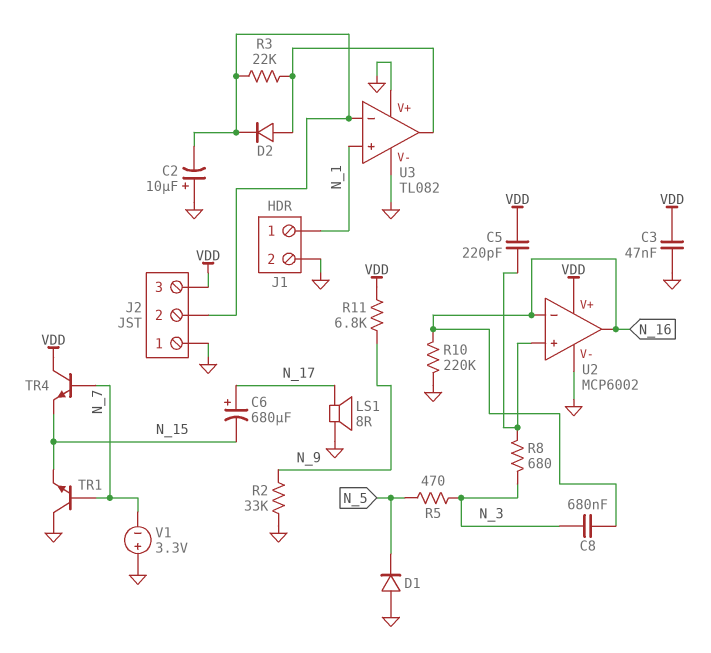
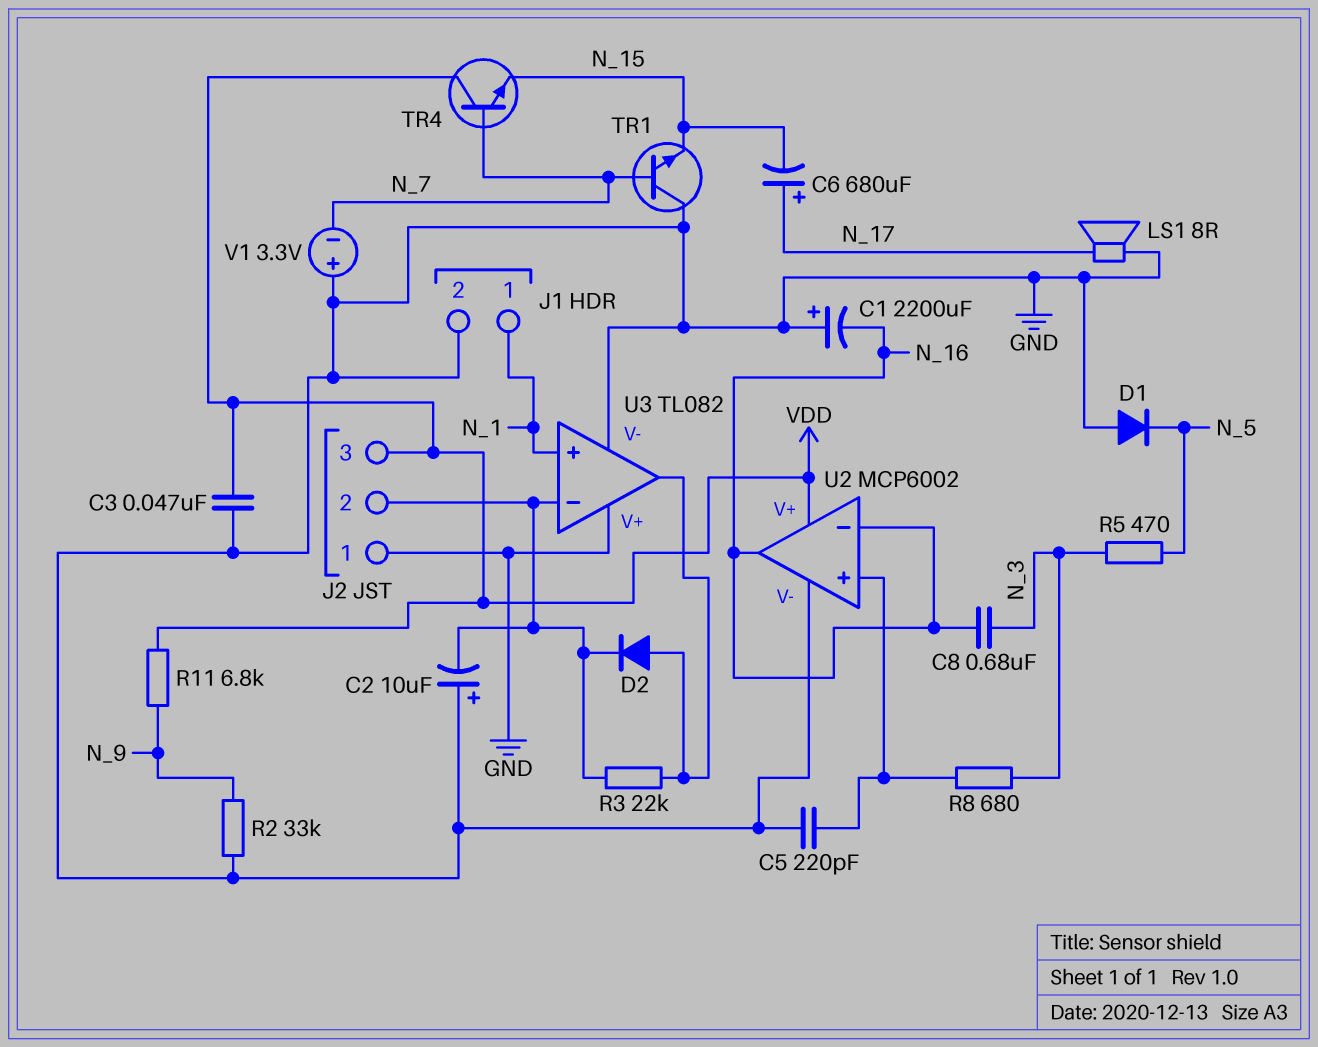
C1: none -> 2200uF (plus GND, minus N_16)
C5: 220pF (U2/in+, VDD) -> 220pF (GND, U2/in+)
R10: 220k (GND, N_16) -> none

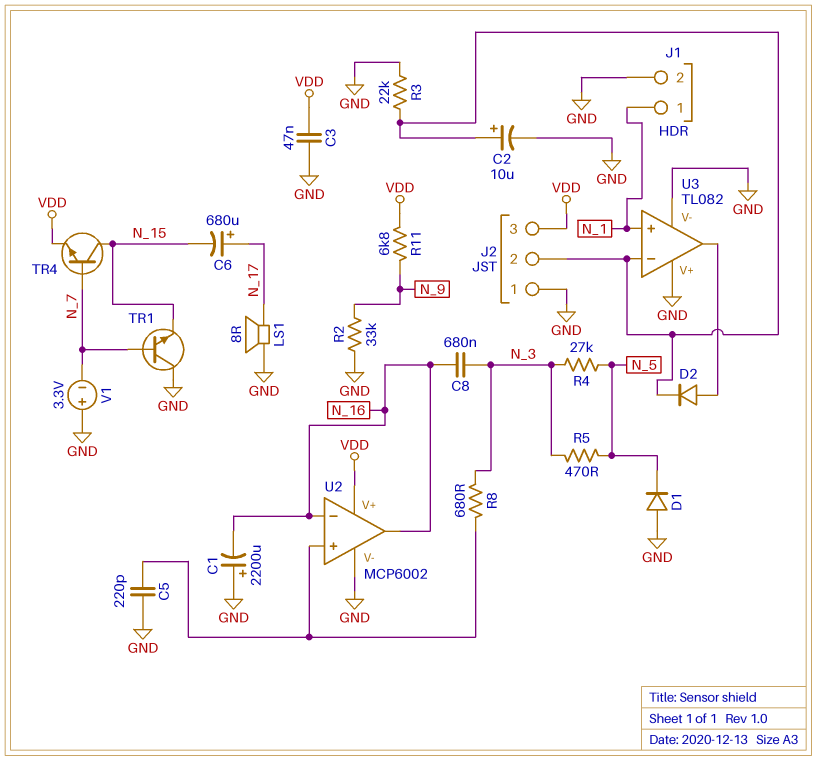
C2: 10uF (plus GND, minus J2/2) -> 10uF (plus J2/2, minus GND)
R3: 22k (J2/2, U3/out) -> 22k (GND, J2/2)
R4: none -> 27k (N_3, N_5)
TR4: NPN (B N_7, C VDD, E N_15) -> NPN (B N_7, C N_15, E VDD)

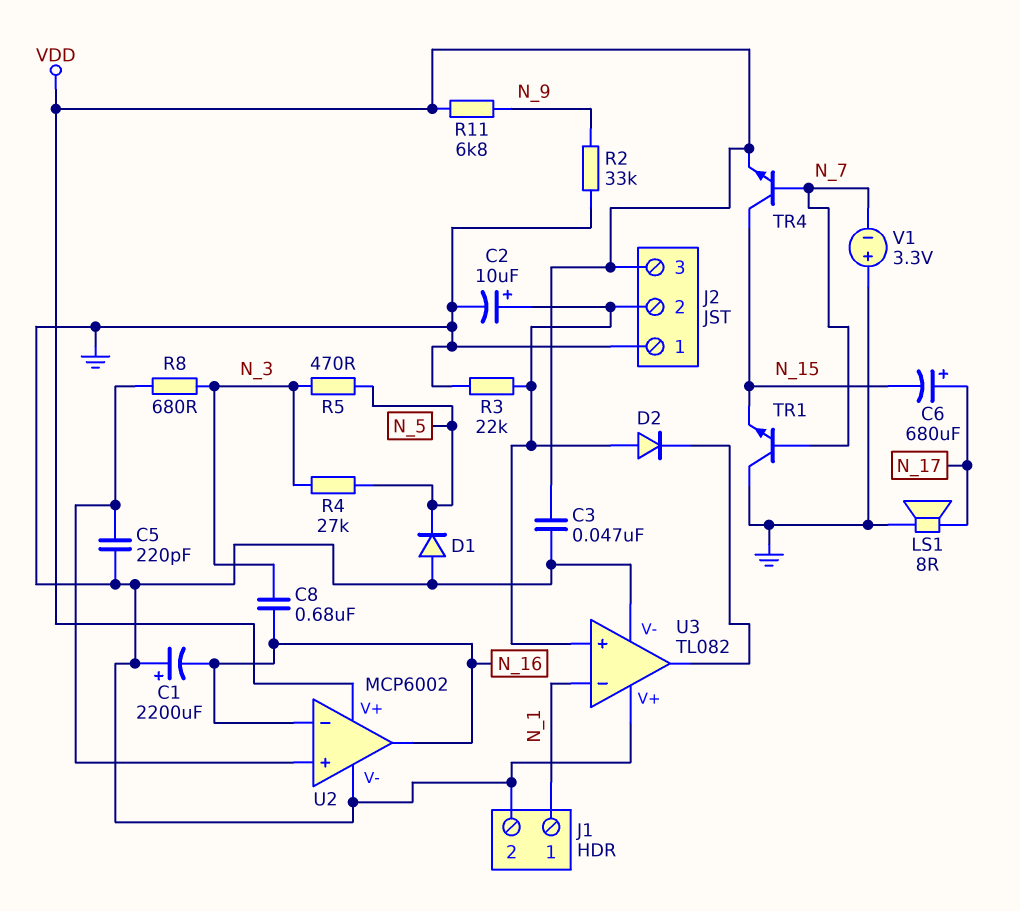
D2: diode (A U3/out, K J2/2) -> diode (A J2/2, K U3/out)
U3 pin in+: N_1 -> J2/2
U3 pin in-: J2/2 -> N_1

